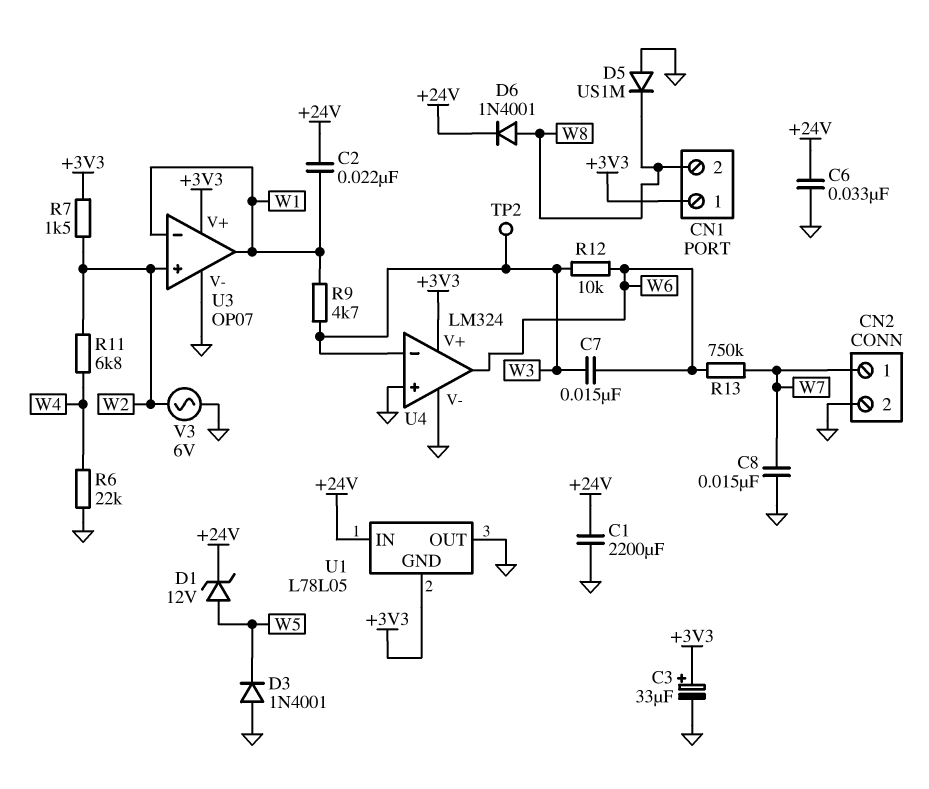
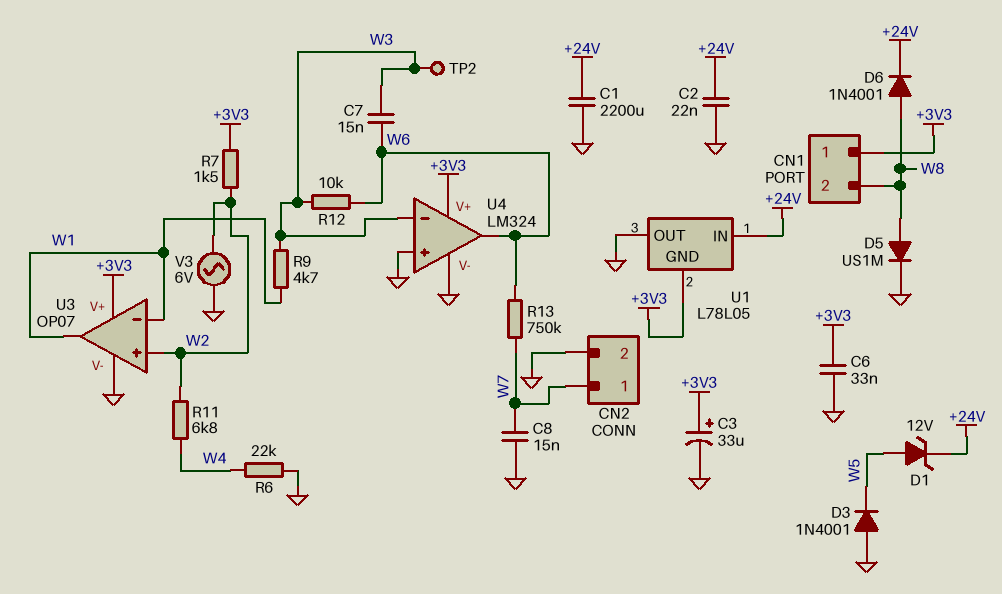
C2: 22nF (+24V, W1) -> 22nF (+24V, GND)
C6: 33nF (+24V, GND) -> 33nF (+3V3, GND)
D5: diode US1M (A GND, K W8) -> diode US1M (A W8, K GND)

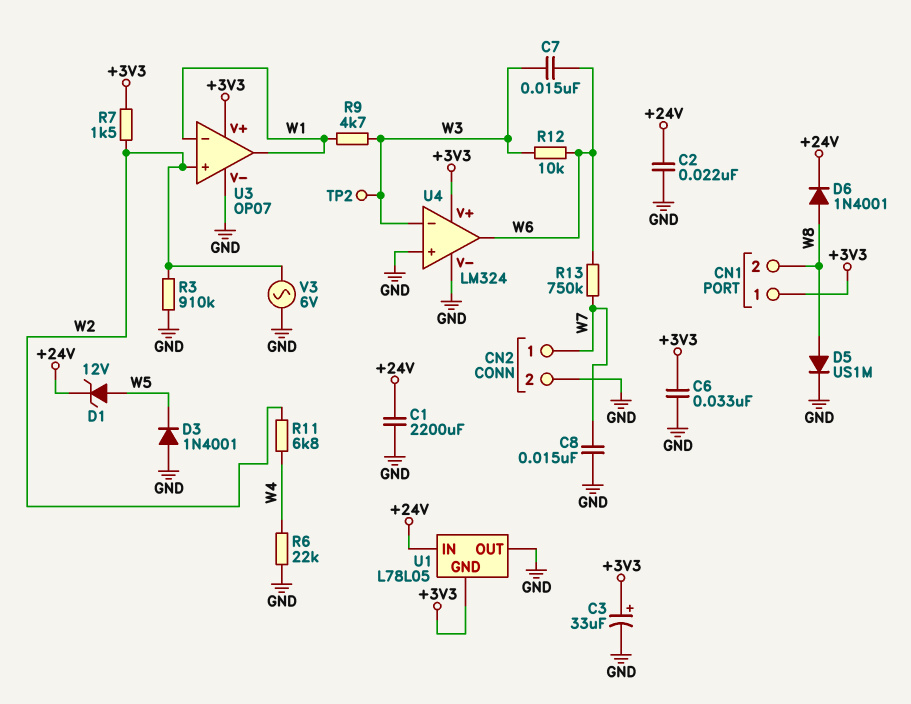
R3: none -> 910k (GND, W2)

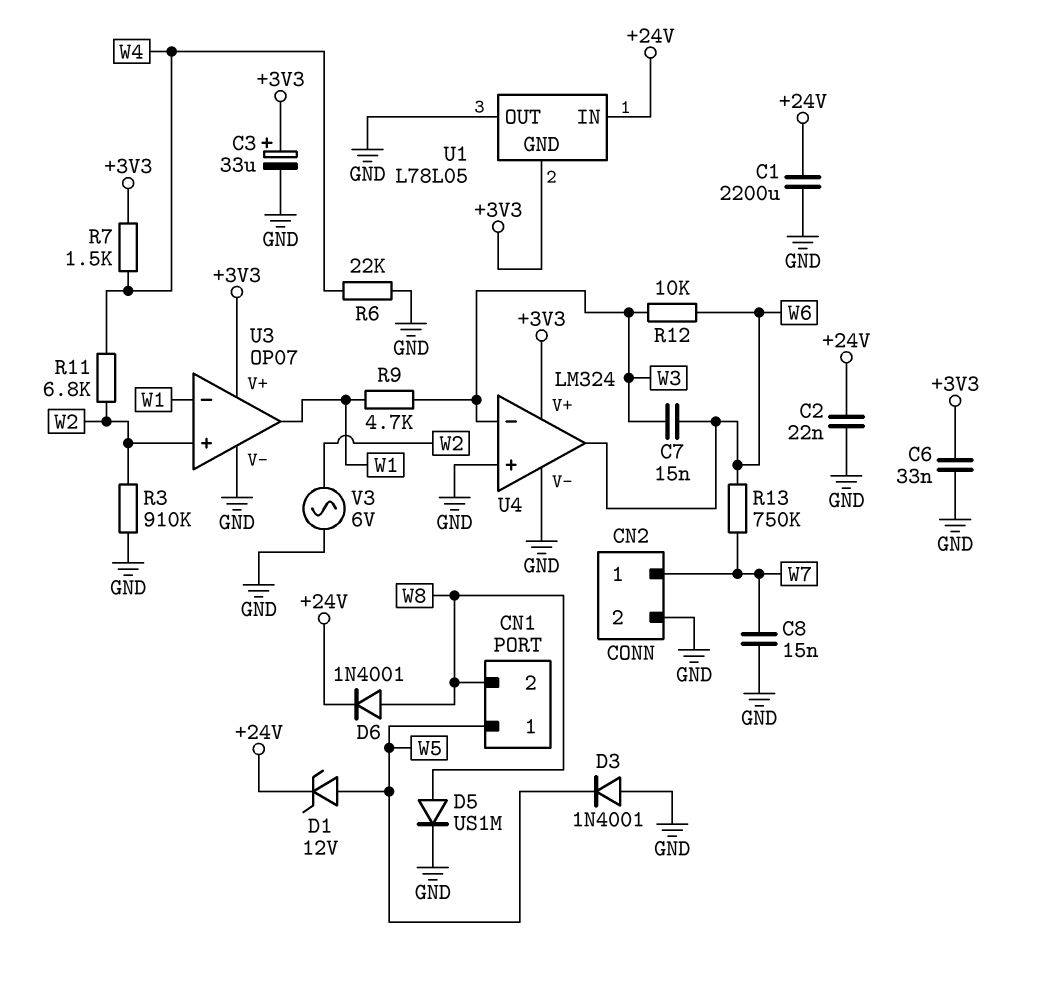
CN1 pin 1: +3V3 -> W5
R7: 1.5k (+3V3, W2) -> 1.5k (+3V3, W4)
TP2: test point (W3) -> none

